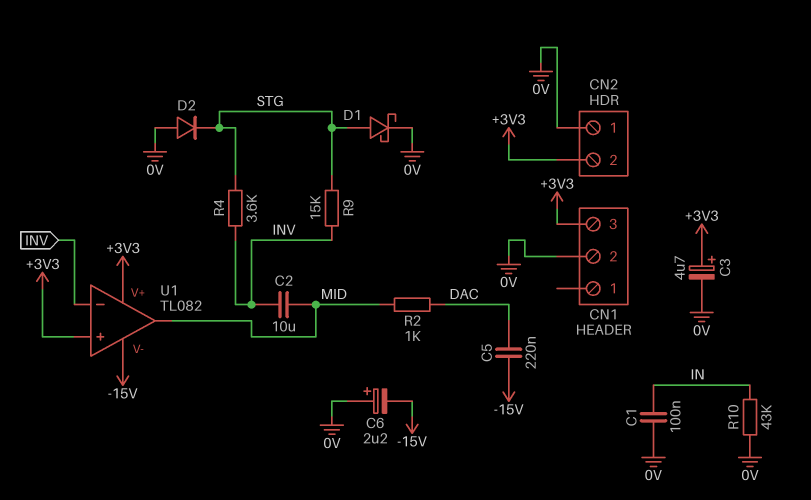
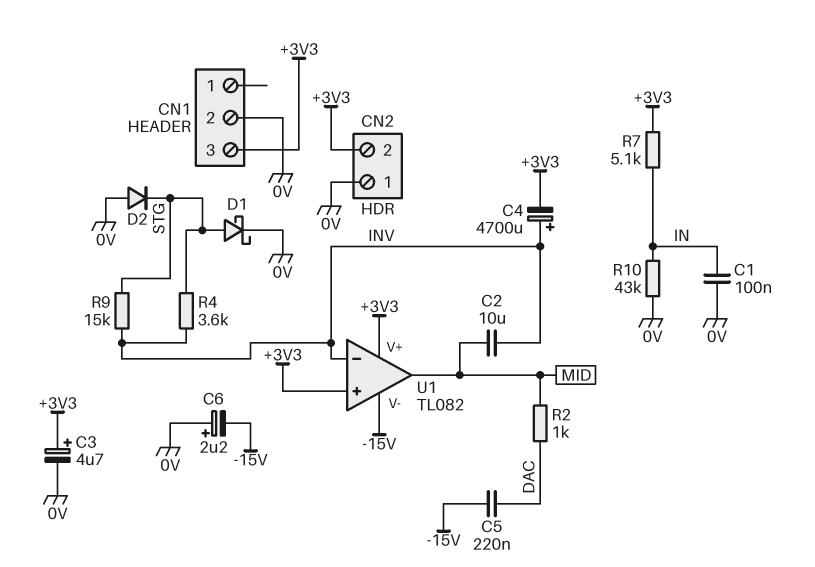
C4: none -> 4700uF (plus INV, minus +3V3)
R7: none -> 5.1k (+3V3, IN)

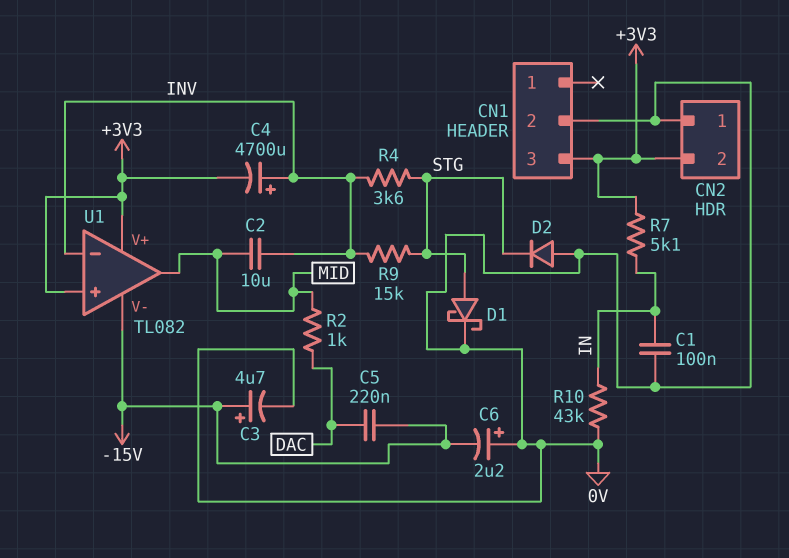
C3: 4.7uF (plus +3V3, minus 0V) -> 4.7uF (plus -15V, minus 0V)

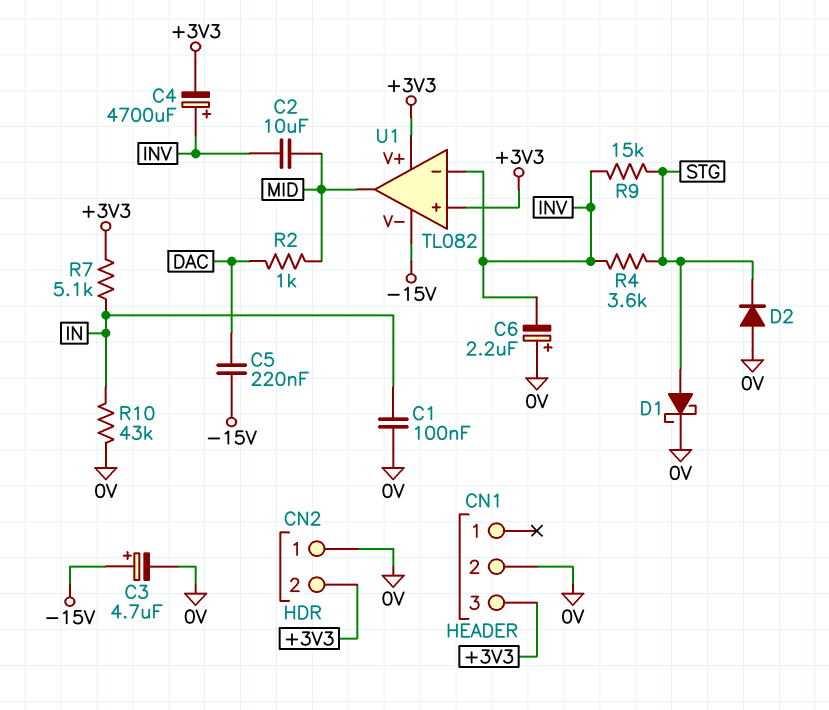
C6: 2.2uF (plus 0V, minus -15V) -> 2.2uF (plus 0V, minus INV)

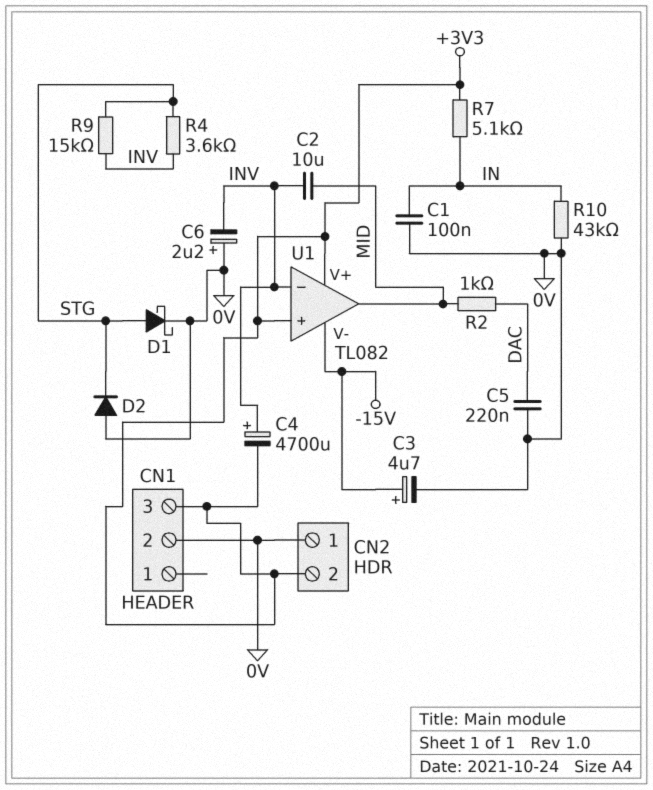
C5: 220nF (-15V, DAC) -> 220nF (0V, DAC)

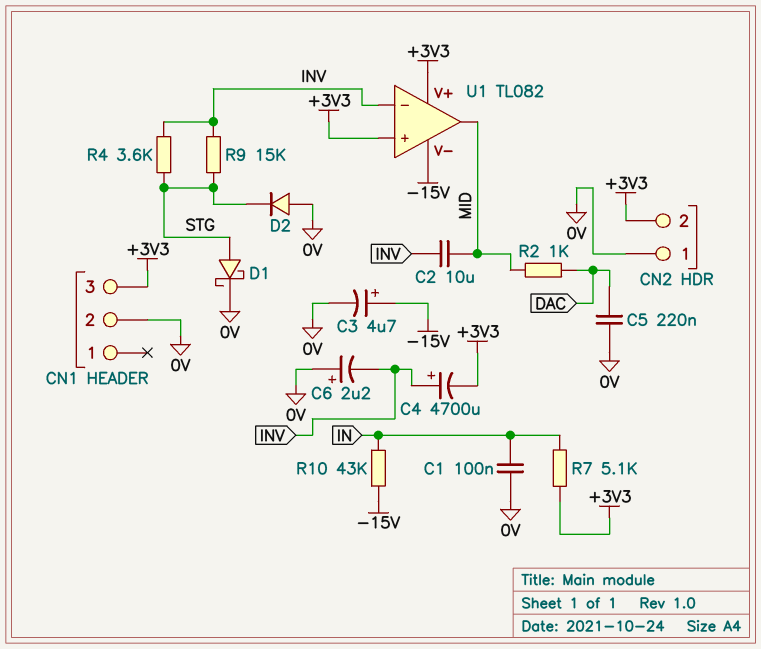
R10: 43k (0V, IN) -> 43k (-15V, IN)

